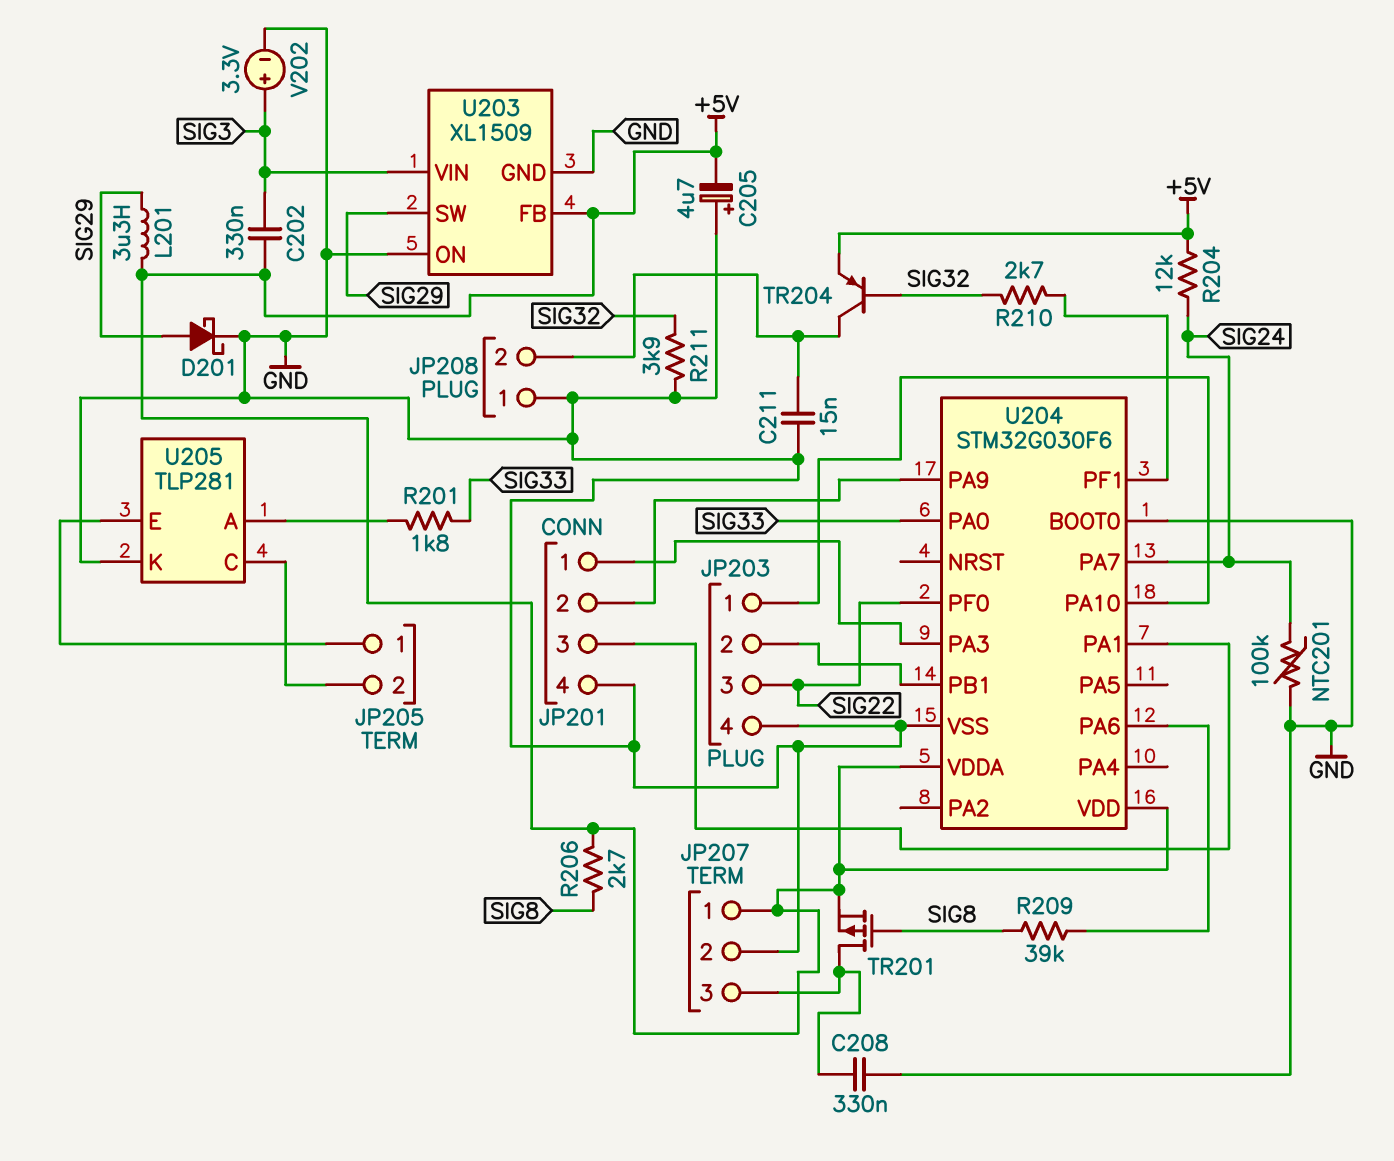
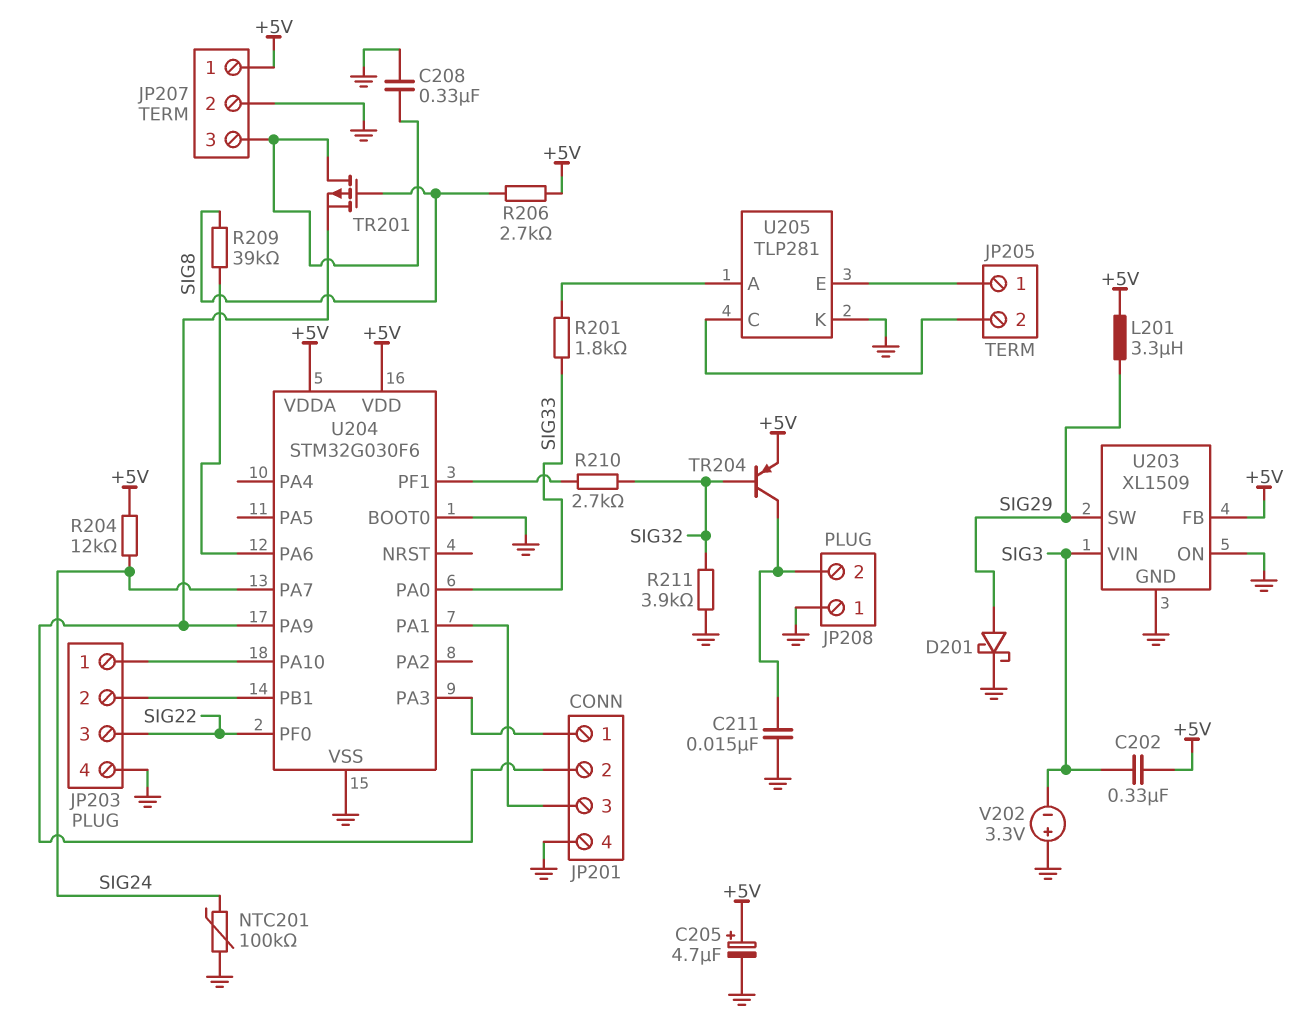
C205: 4.7uF (plus GND, minus +5V) -> 4.7uF (plus +5V, minus GND)
TR201: PMOS (G SIG8, D JP207/3, S +5V) -> PMOS (G SIG8, D JP207/3, S JP201/2)
V202: 3.3V (plus SIG3, minus GND) -> 3.3V (plus GND, minus SIG3)

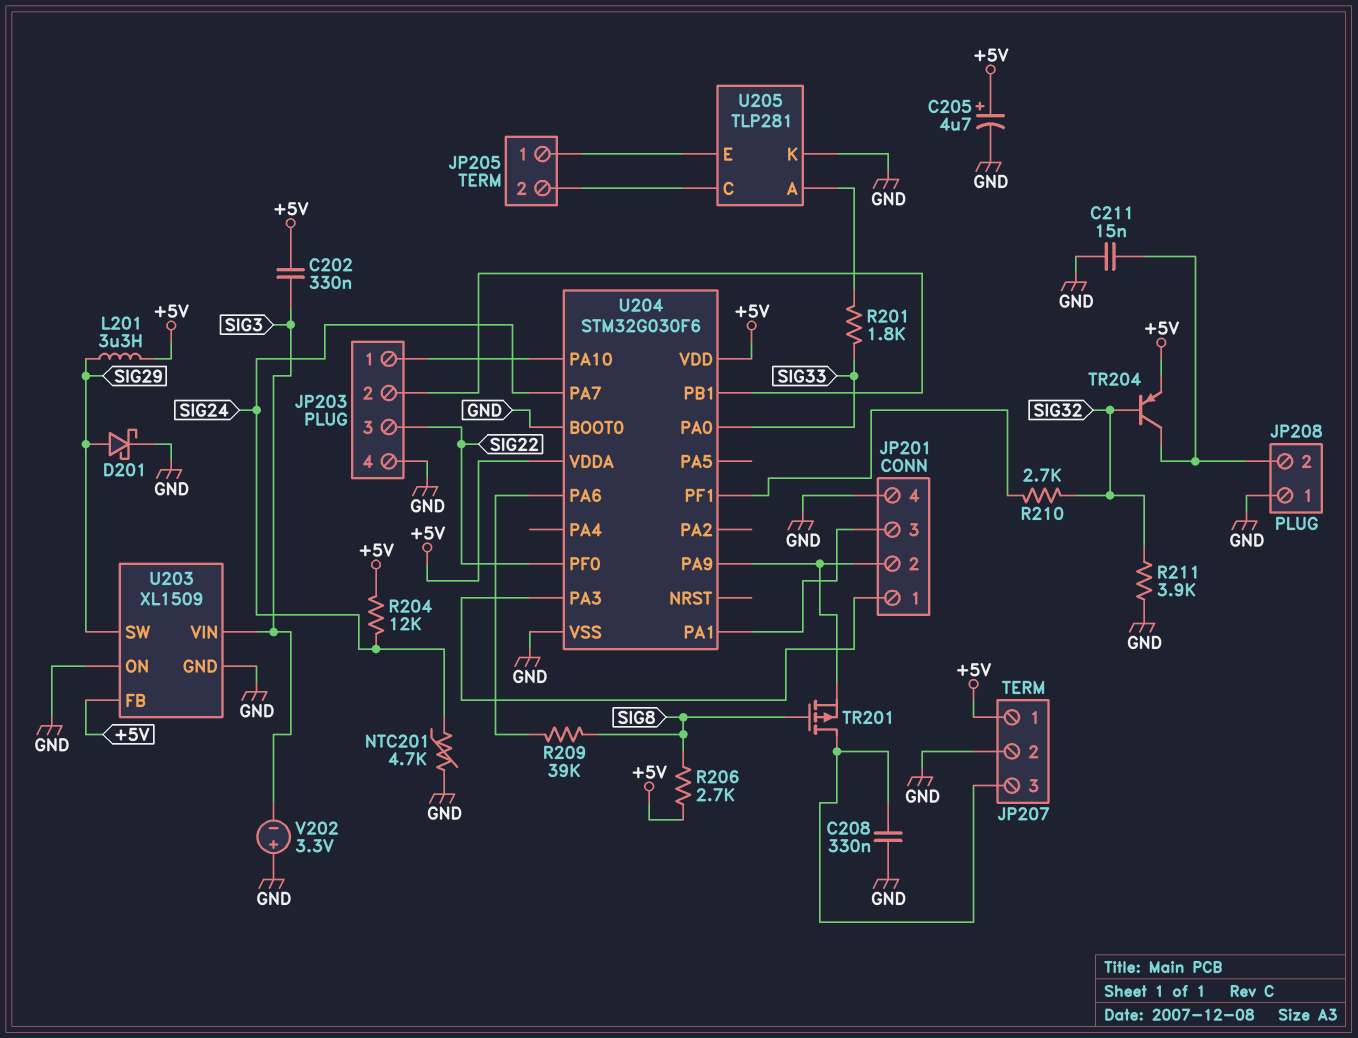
NTC201: 100k (GND, SIG24) -> 4.7k (GND, SIG24)

